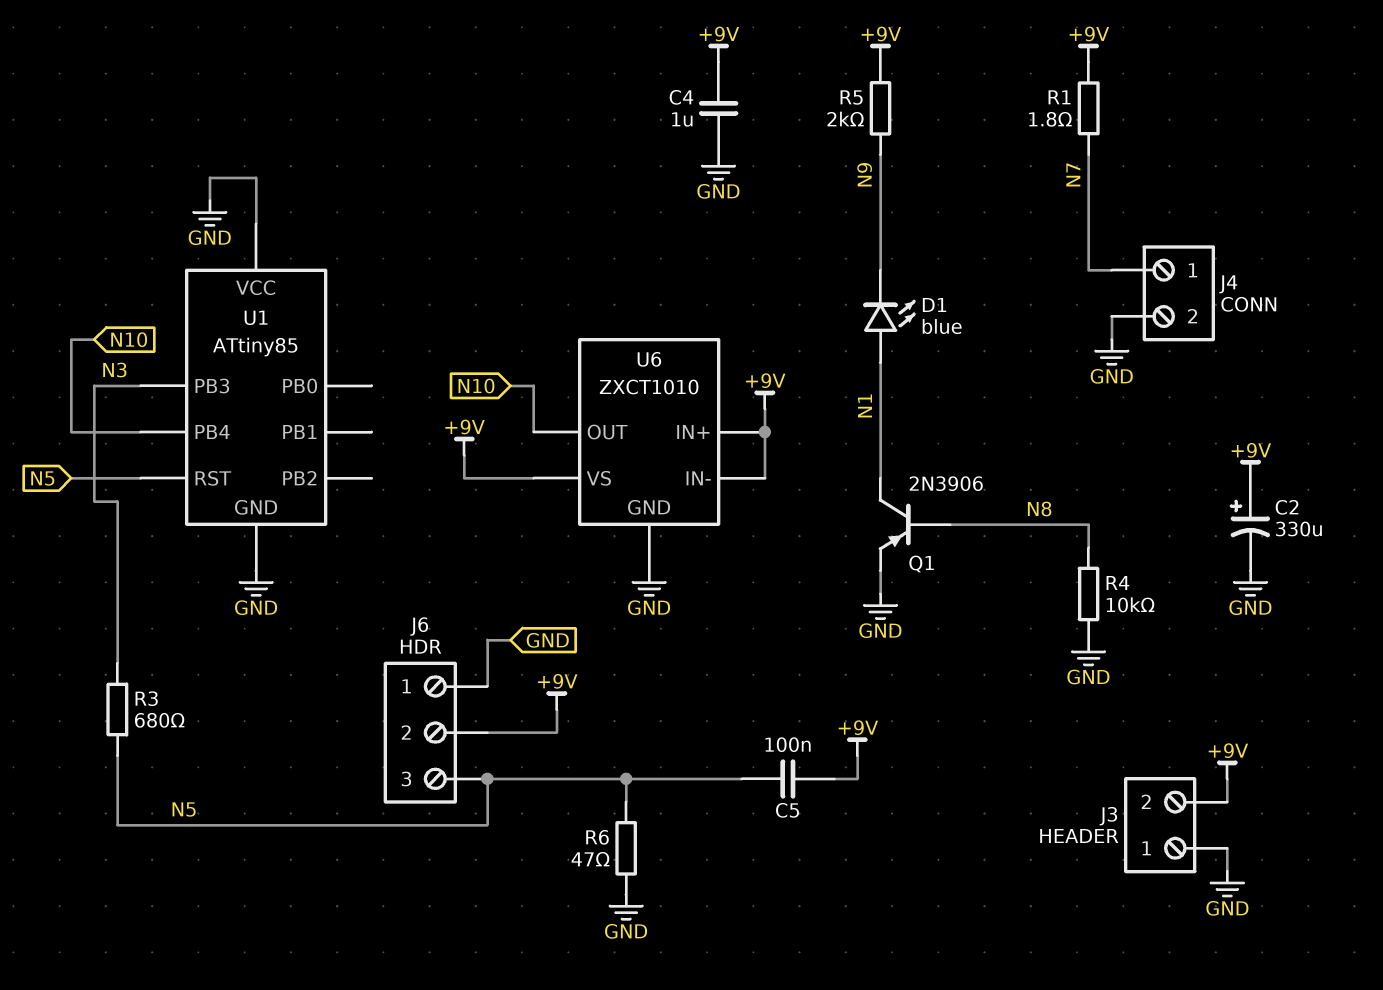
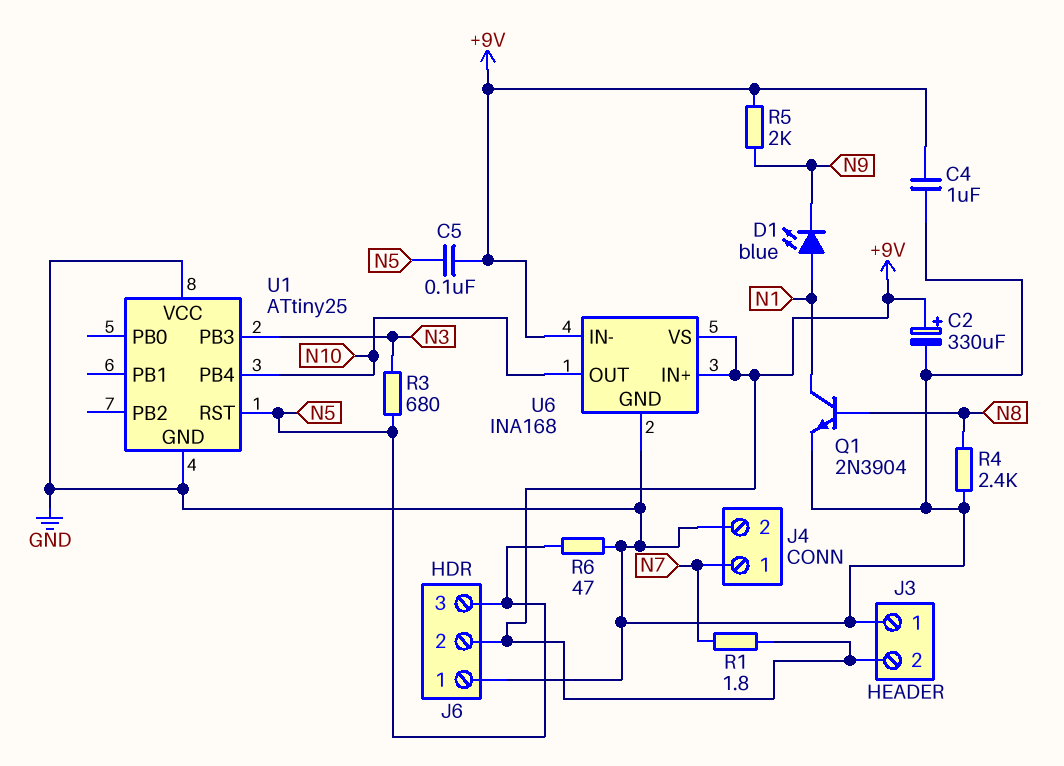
Q1: PNP 2N3906 (B N8, C N1, E GND) -> NPN 2N3904 (B N8, C N1, E GND)
R4: 10k (GND, N8) -> 2.4k (GND, N8)
U1: ATtiny85 -> ATtiny25
U6: ZXCT1010 -> INA168

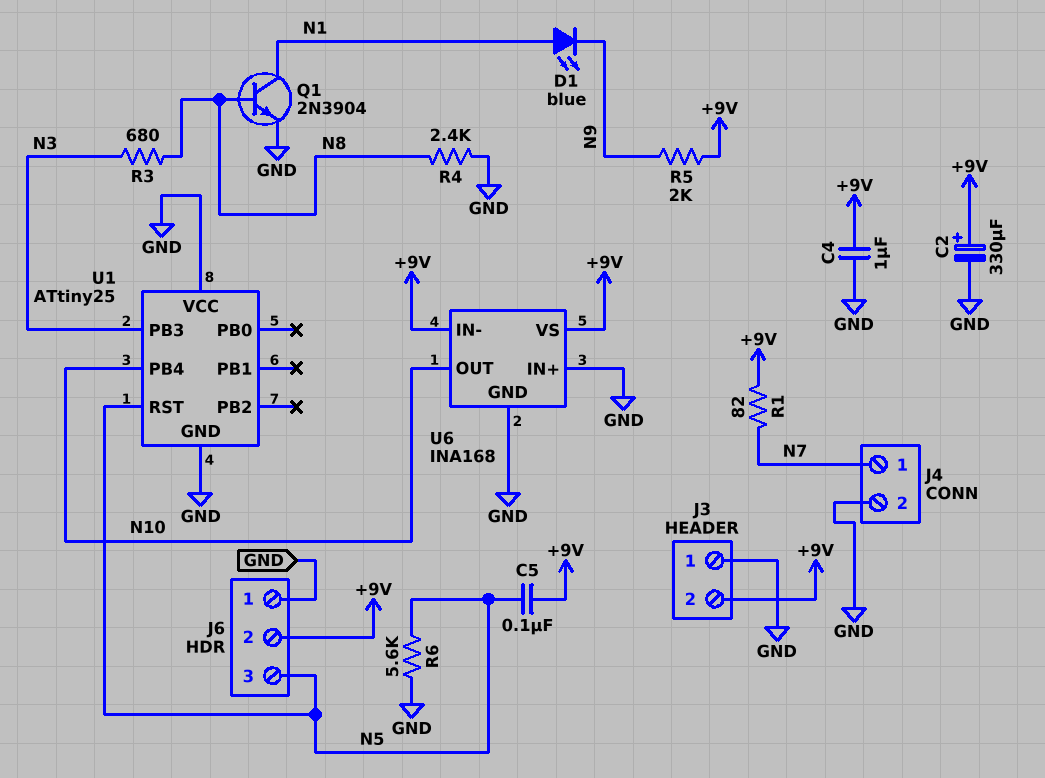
R1: 1.8 (+9V, N7) -> 82 (+9V, N7)
R3: 680 (N3, N5) -> 680 (N3, N8)
R6: 47 (GND, N5) -> 5.6k (GND, N5)
U6 pin IN+: +9V -> GND

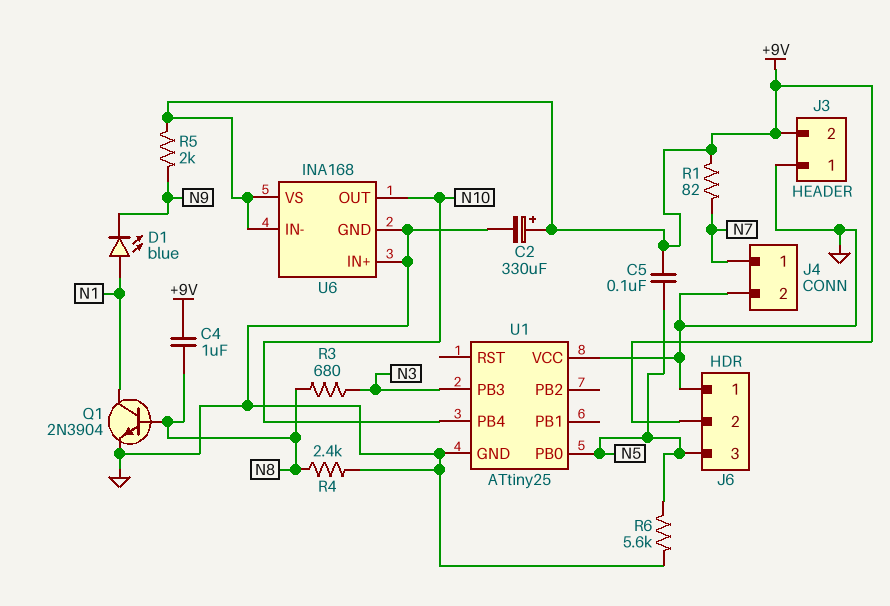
C4: 1uF (+9V, GND) -> 1uF (+9V, N8)
U1 pin PB0: none -> N5
U1 pin RST: N5 -> none

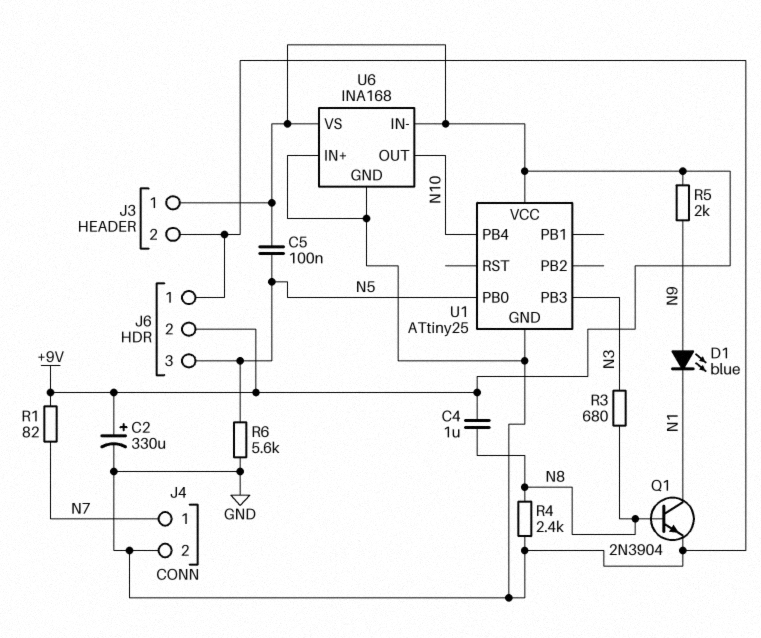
D1: LED blue (A N1, K N9) -> LED blue (A N9, K N1)
J3 pin 1: GND -> +9V
J3 pin 2: +9V -> GND
U1 pin VCC: GND -> +9V

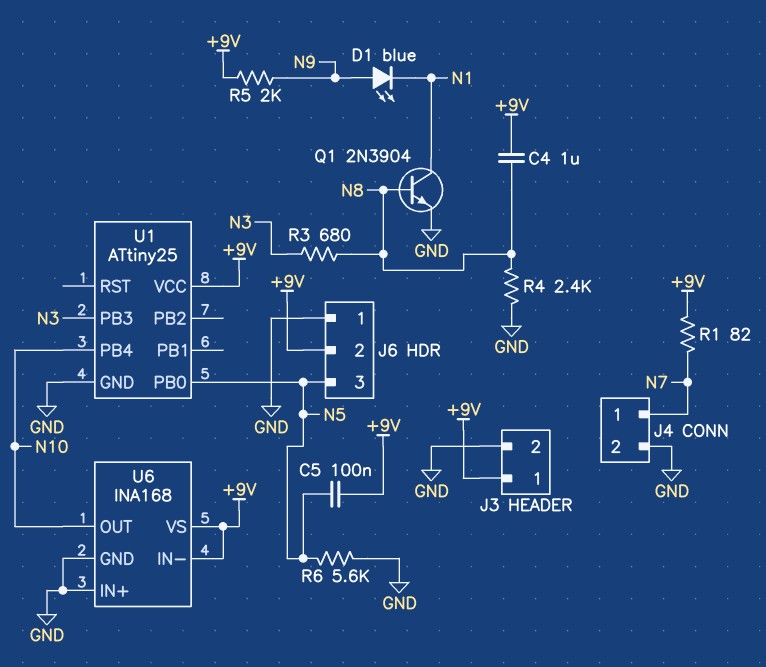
C2: 330uF (plus +9V, minus GND) -> none

